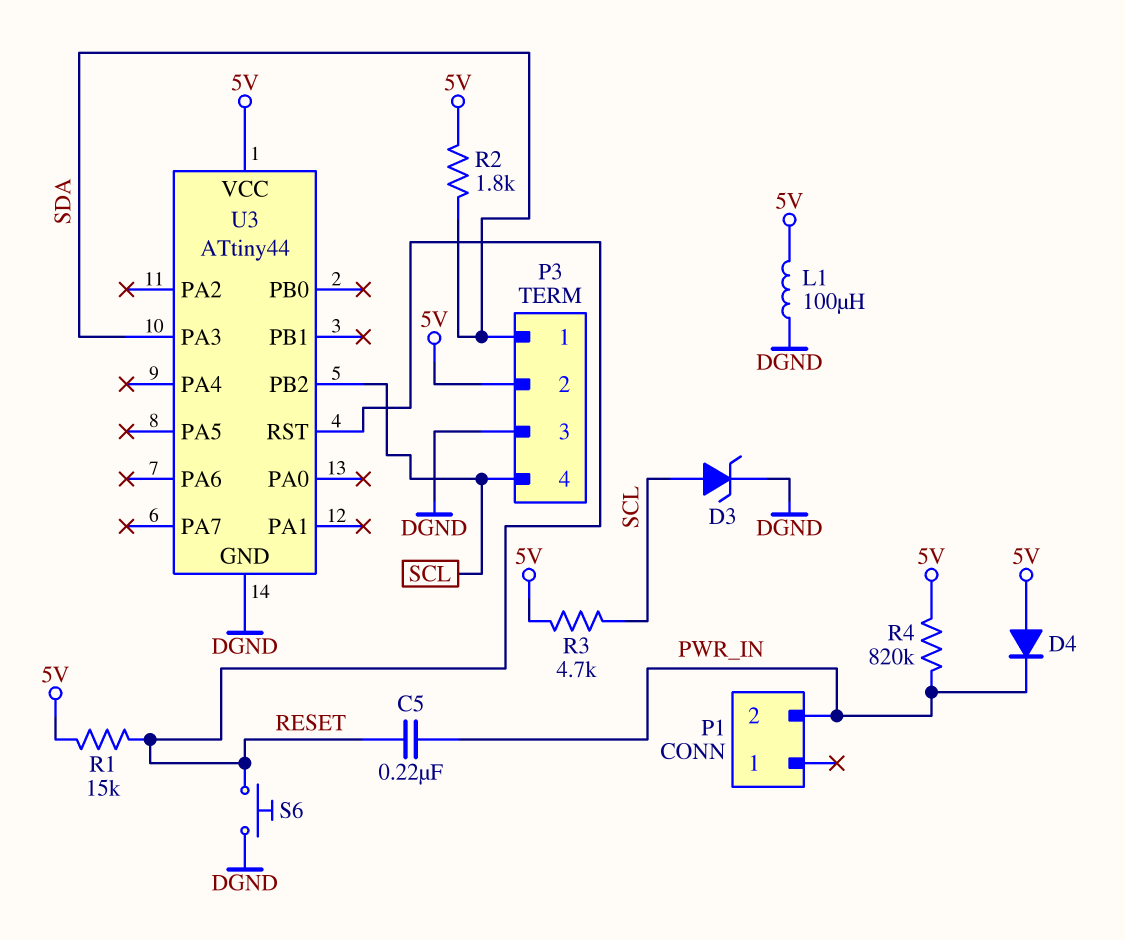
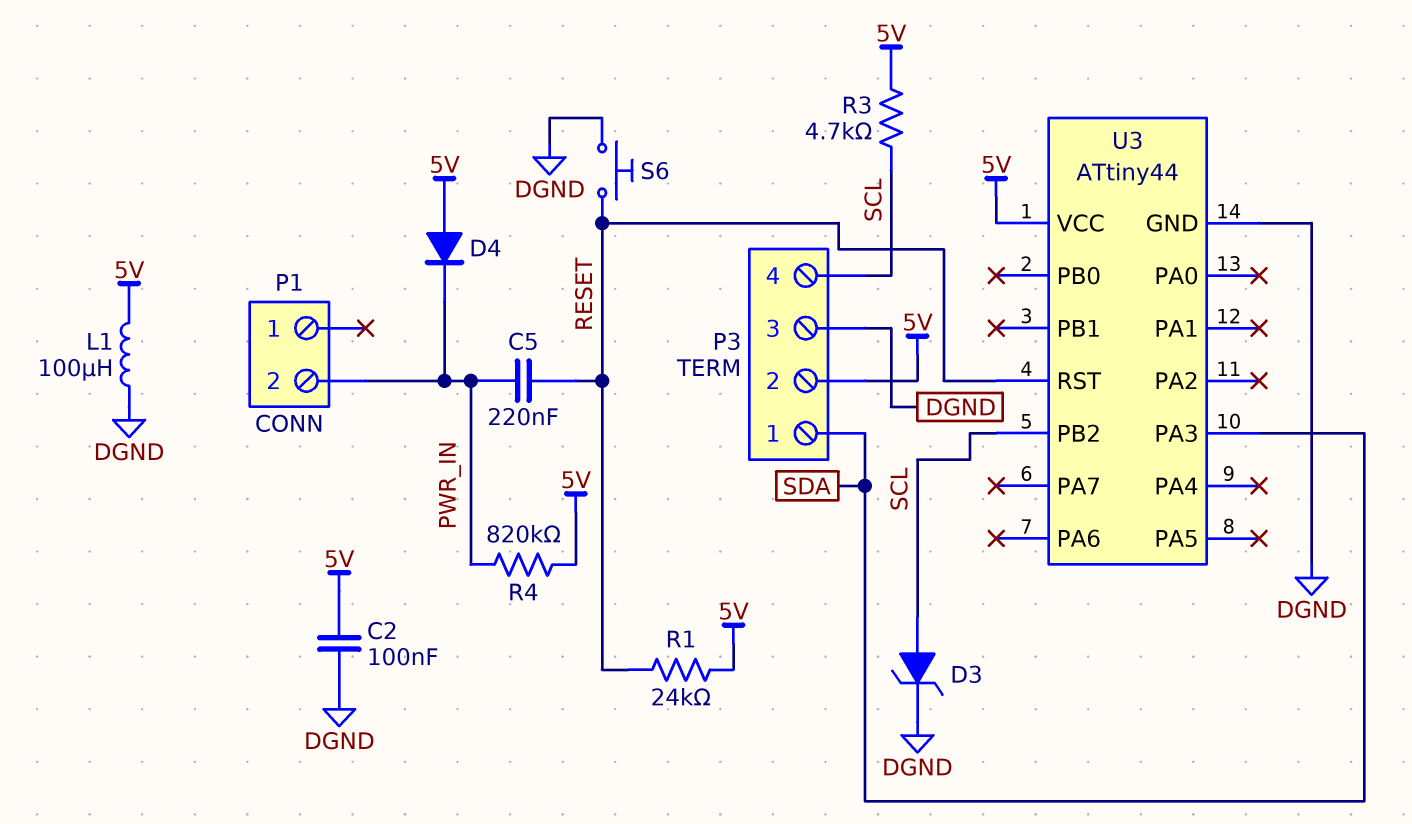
C2: none -> 100nF (5V, DGND)
R1: 15k (5V, RESET) -> 24k (5V, RESET)
R2: 1.8k (5V, SDA) -> none

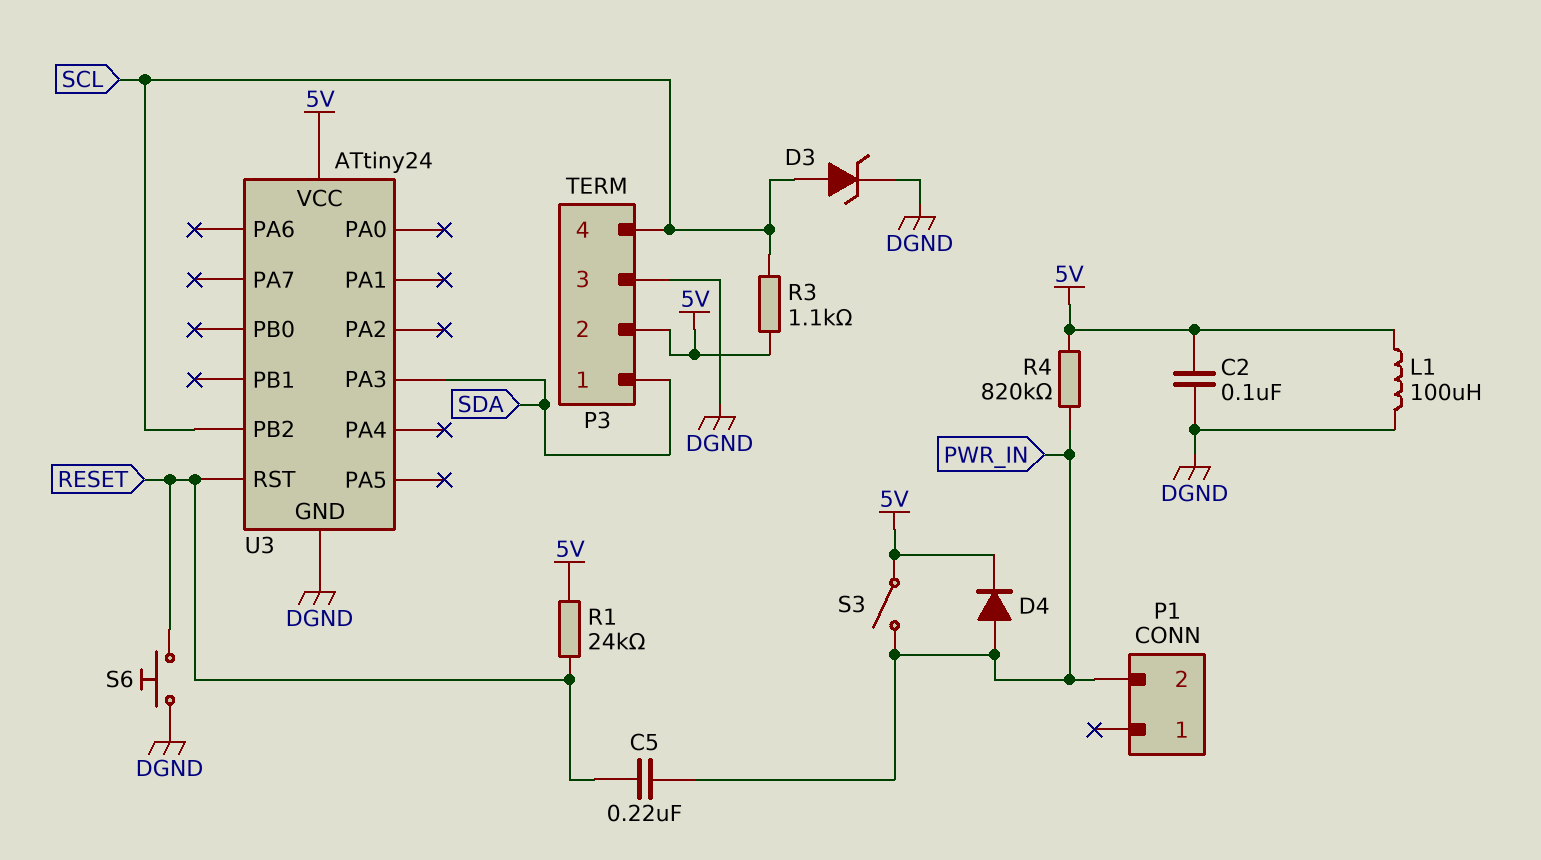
D4: diode (A 5V, K PWR_IN) -> diode (A PWR_IN, K 5V)
R3: 4.7k (5V, SCL) -> 1.1k (5V, SCL)
S3: none -> switch (5V, PWR_IN)
U3: ATtiny44 -> ATtiny24

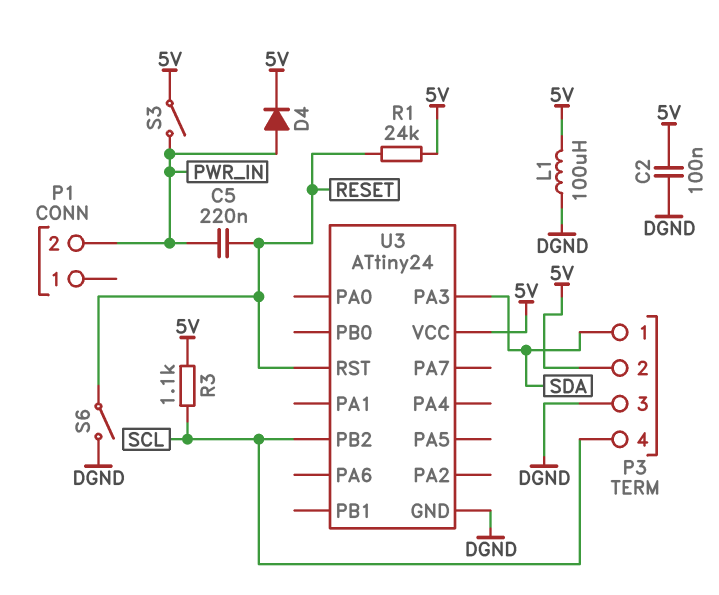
D3: zener (A SCL, K DGND) -> none
R4: 820k (5V, PWR_IN) -> none
S6: button (DGND, RESET) -> switch (DGND, RESET)

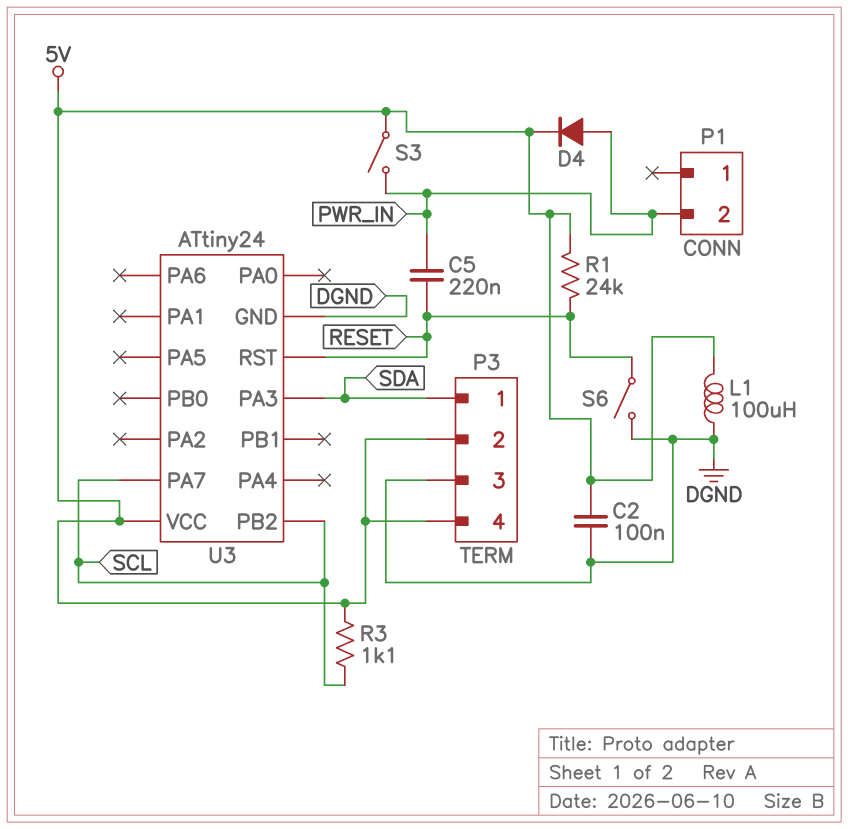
P3 pin 4: SCL -> 5V
U3 pin PA7: none -> SCL

